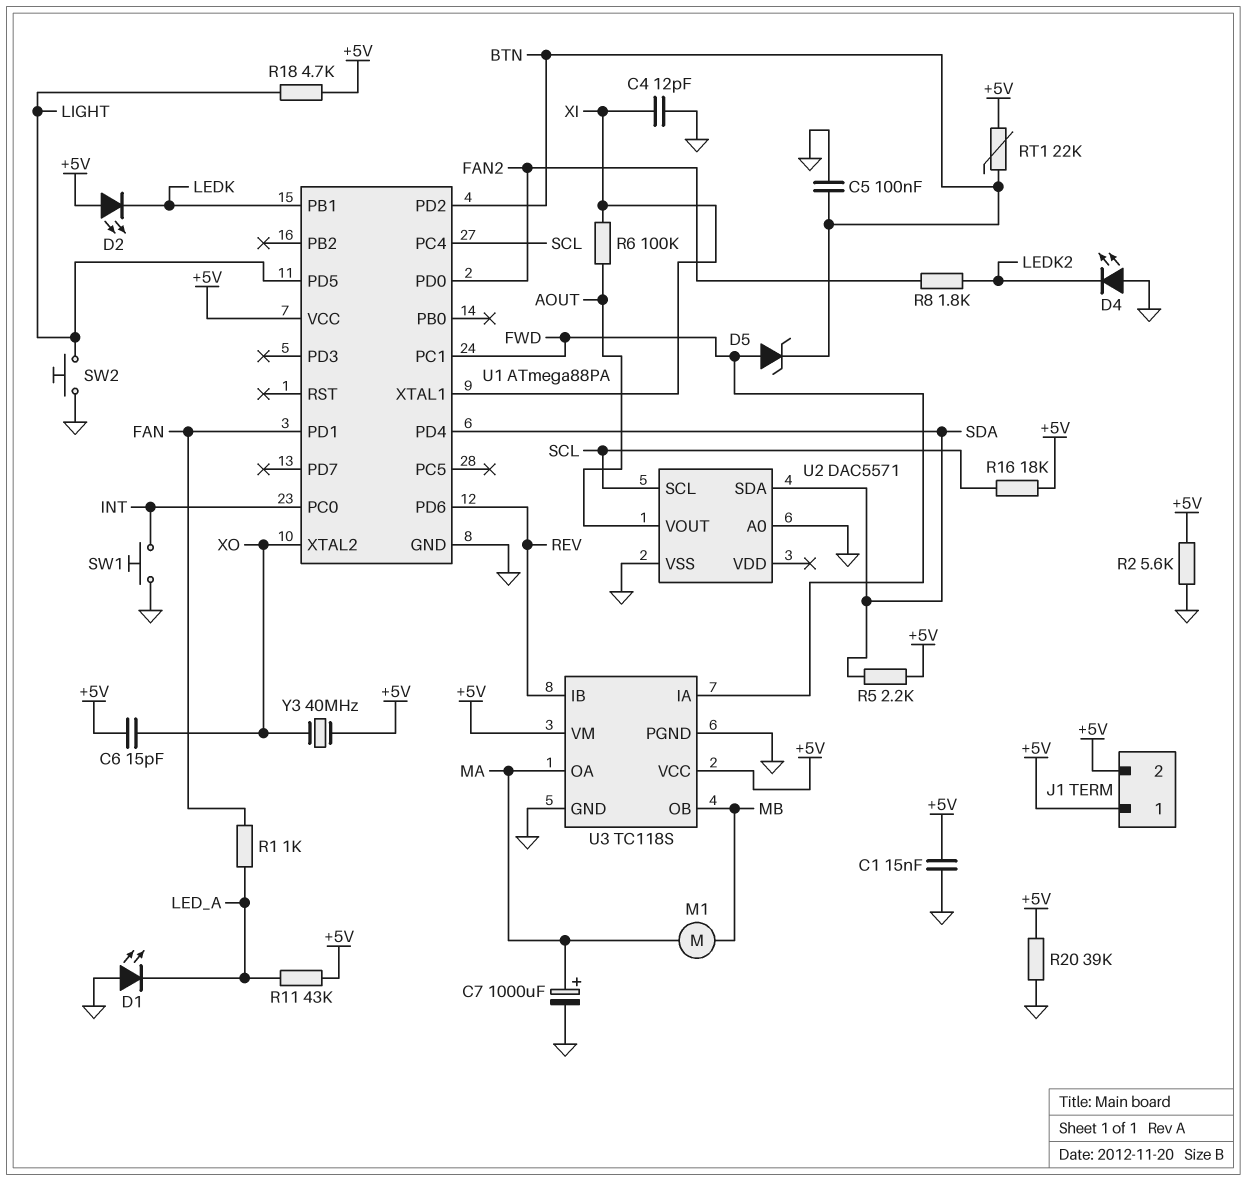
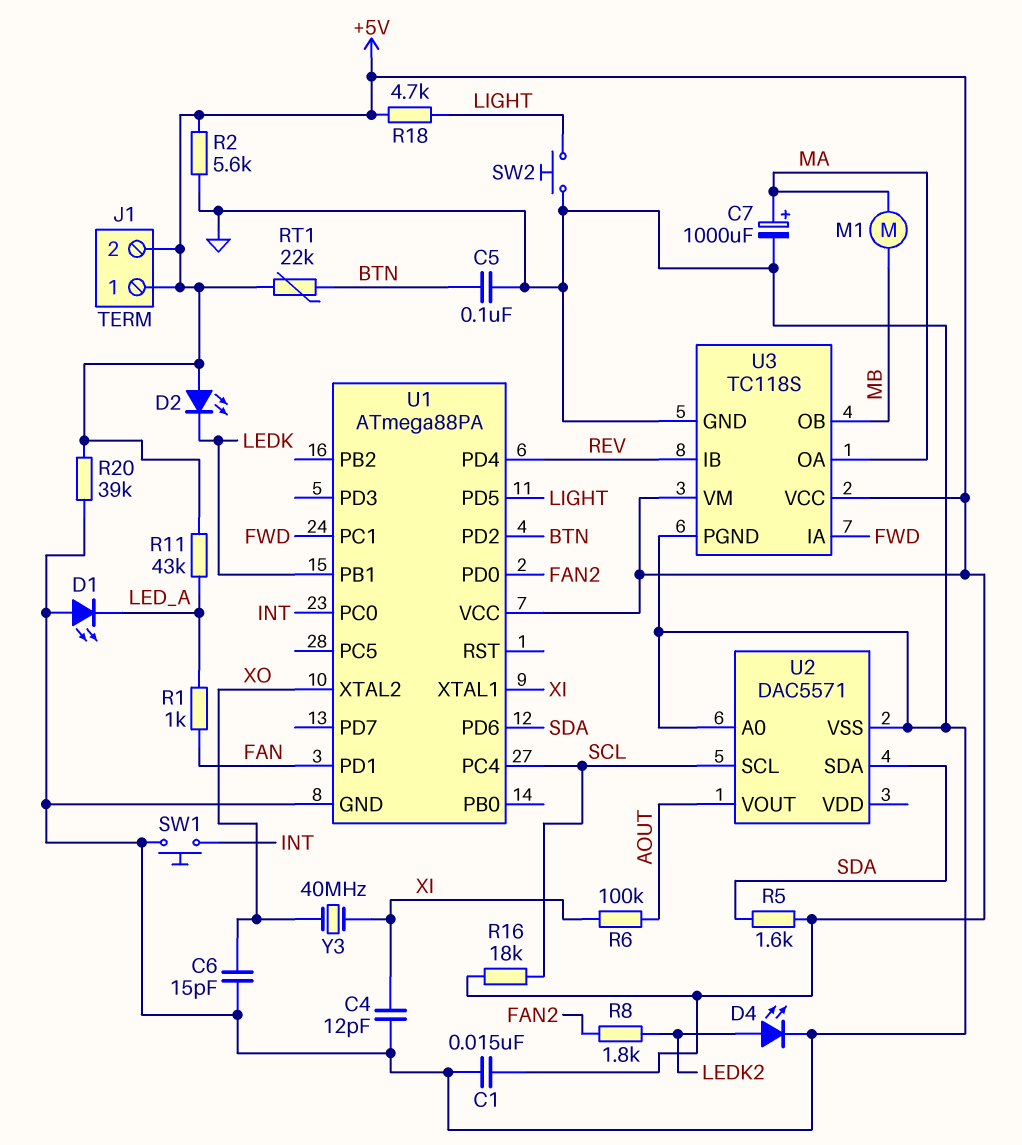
C6: 15pF (+5V, XO) -> 15pF (GND, XO)
D4: LED (A GND, K LEDK2) -> LED (A LEDK2, K GND)
D5: zener (A FWD, K BTN) -> none
R5: 2.2k (+5V, SDA) -> 1.6k (+5V, SDA)
U1 pin PD4: SDA -> REV
U1 pin PD6: REV -> SDA
Y3: 40MHz (+5V, XO) -> 40MHz (XI, XO)

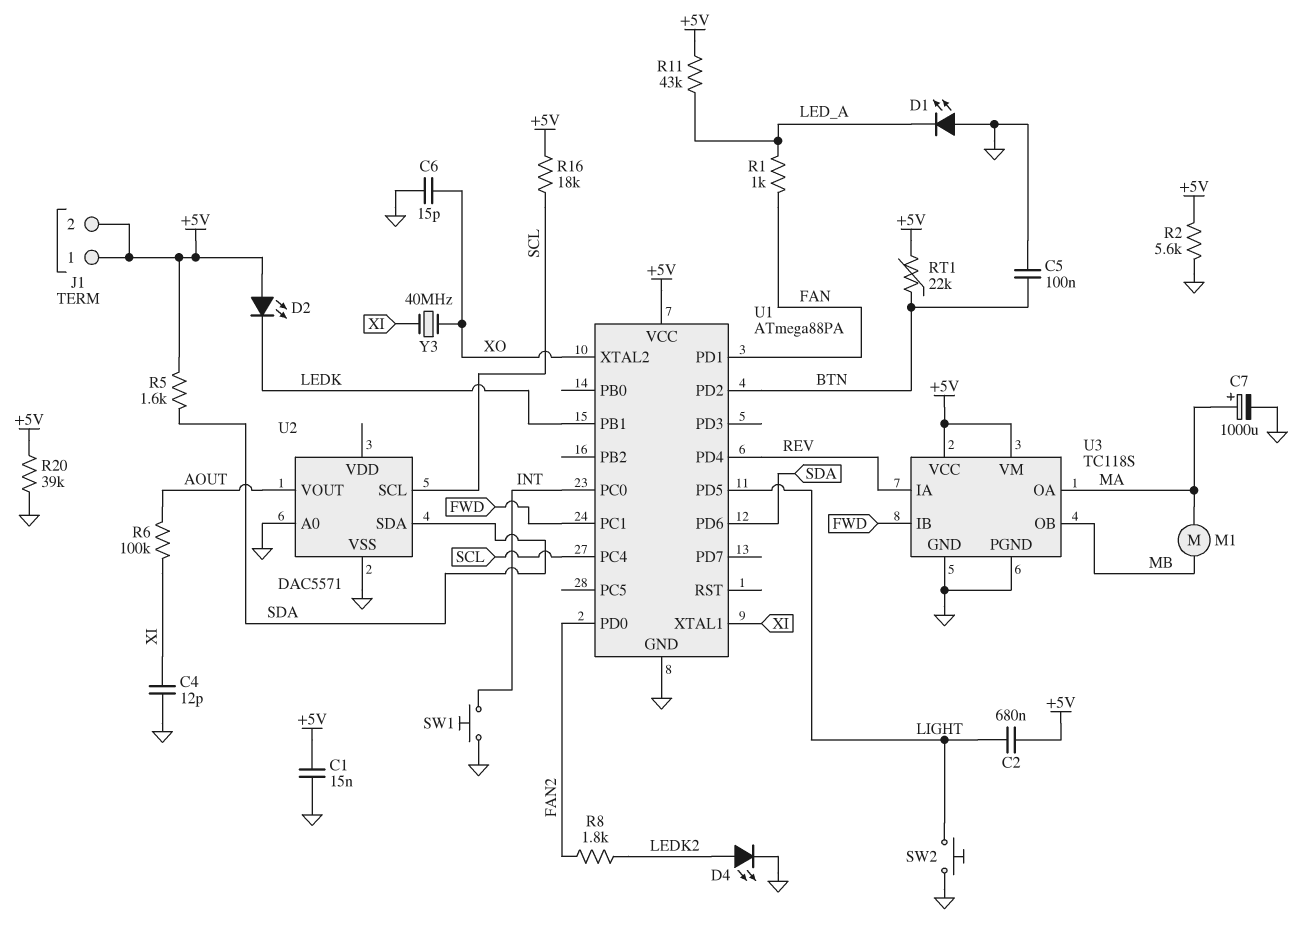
C2: none -> 680nF (+5V, LIGHT)
R18: 4.7k (+5V, LIGHT) -> none
U3 pin IA: FWD -> REV
U3 pin IB: REV -> FWD

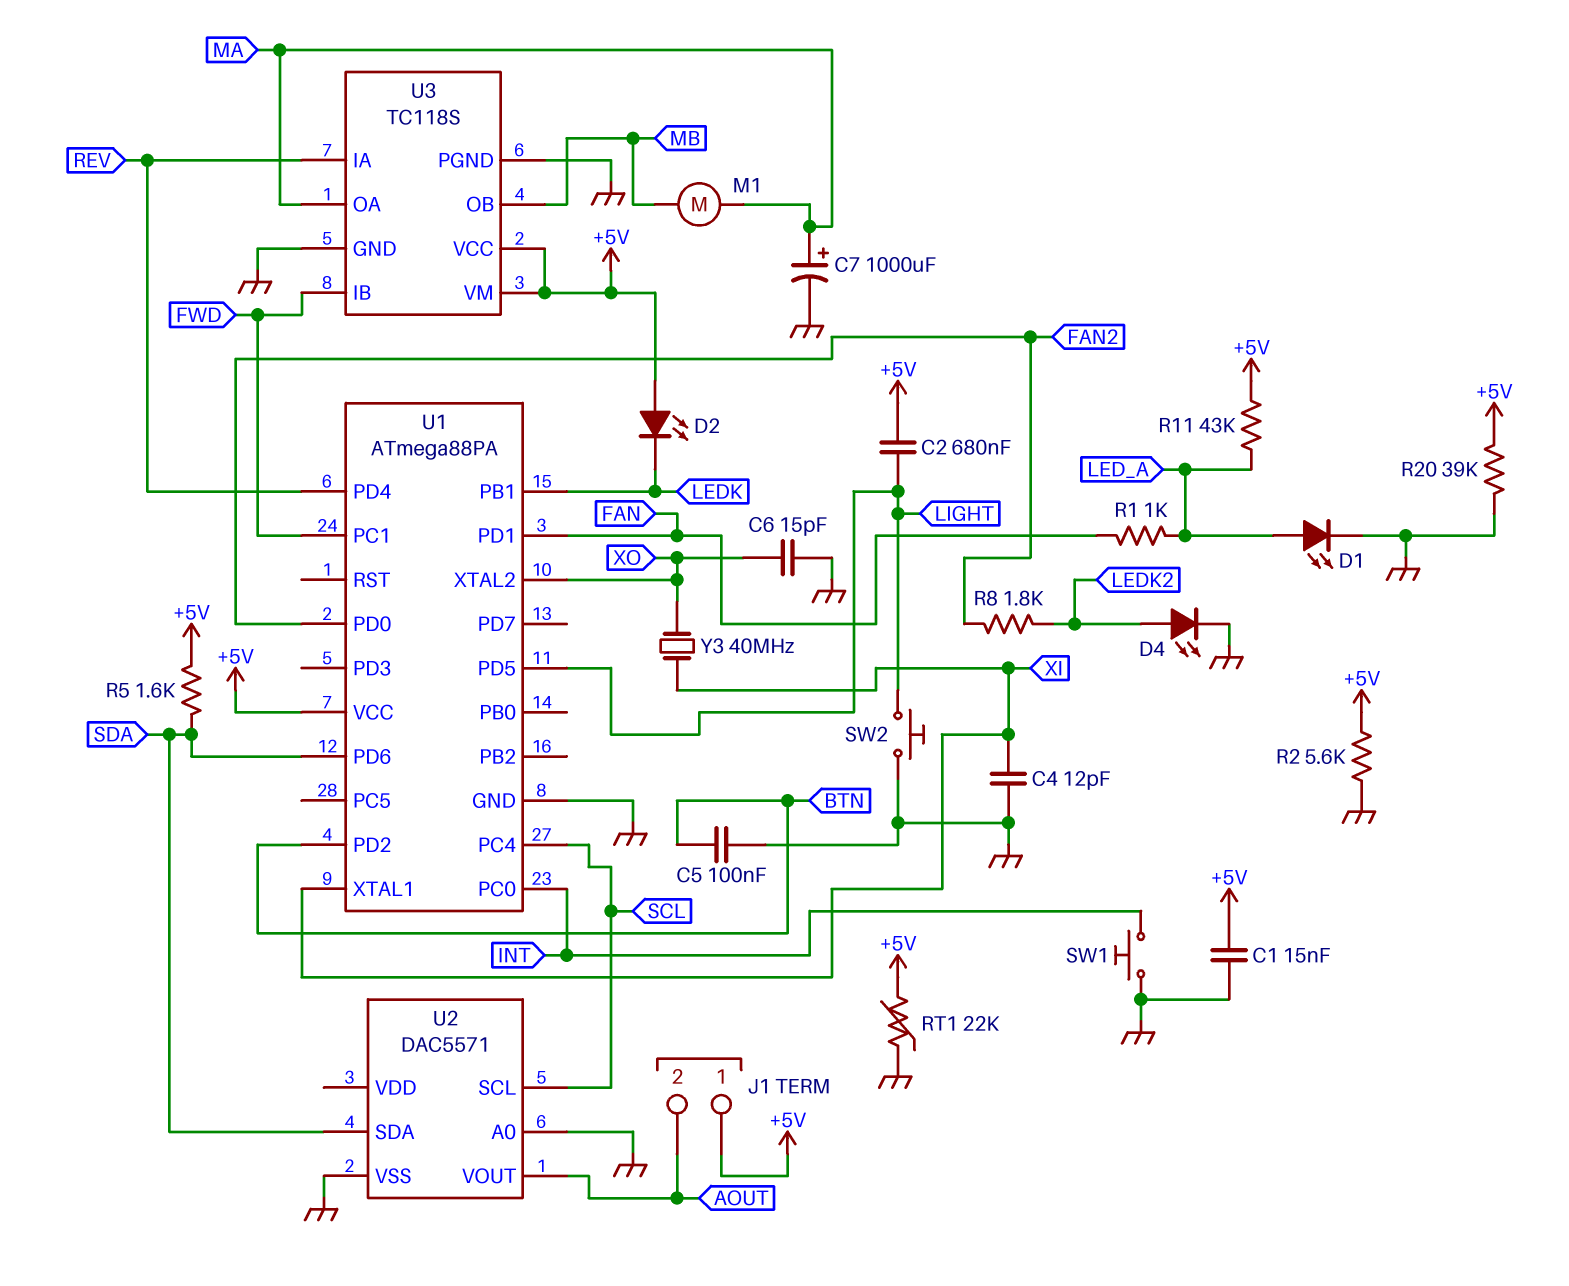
D1: LED (A GND, K LED_A) -> LED (A LED_A, K GND)
J1 pin 2: +5V -> AOUT
R6: 100k (AOUT, XI) -> none
R16: 18k (+5V, SCL) -> none
RT1: 22k (+5V, BTN) -> 22k (+5V, GND)

